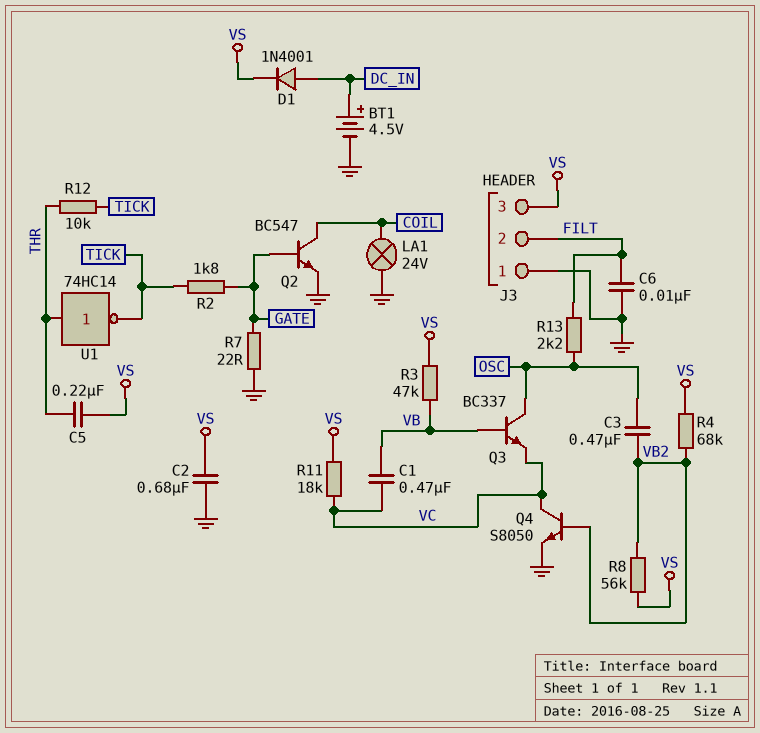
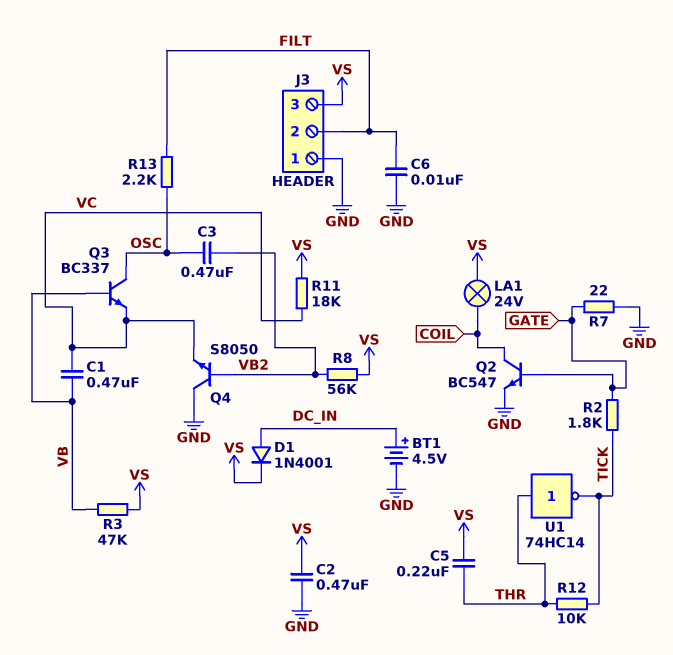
C2: 680nF (GND, VS) -> 470nF (GND, VS)
LA1: lamp 24V (COIL, GND) -> lamp 24V (COIL, VS)
Q4: NPN S8050 (B VB2, C VC, E GND) -> NPN S8050 (B VB2, C GND, E VC)
R4: 68k (VB2, VS) -> none

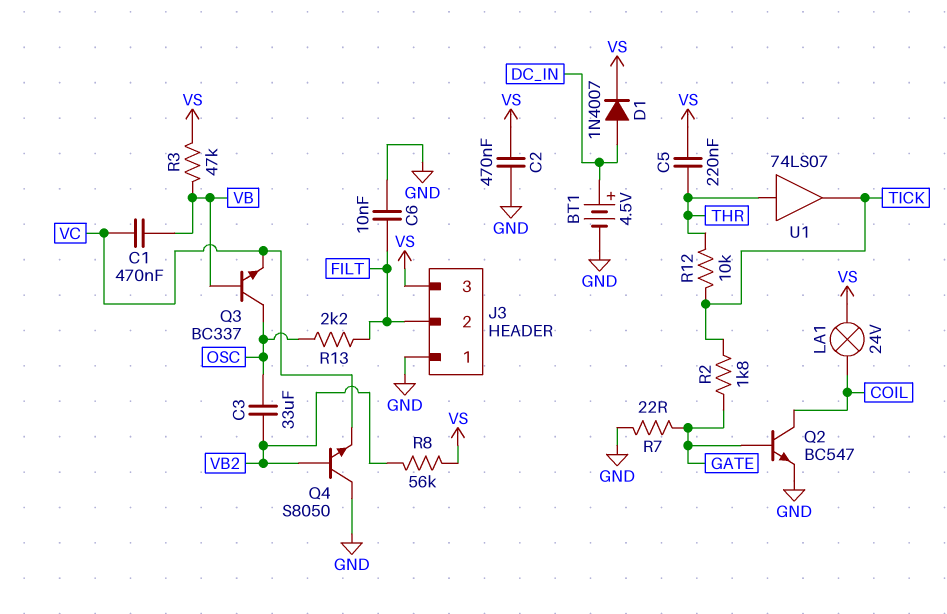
C3: 470nF (OSC, VB2) -> 33uF (OSC, VB2)
D1: diode 1N4001 (A DC_IN, K VS) -> diode 1N4007 (A DC_IN, K VS)
R11: 18k (VC, VS) -> none
U1: NOT 74HC14 (in THR, out TICK) -> buffer 74LS07 (in THR, out TICK)

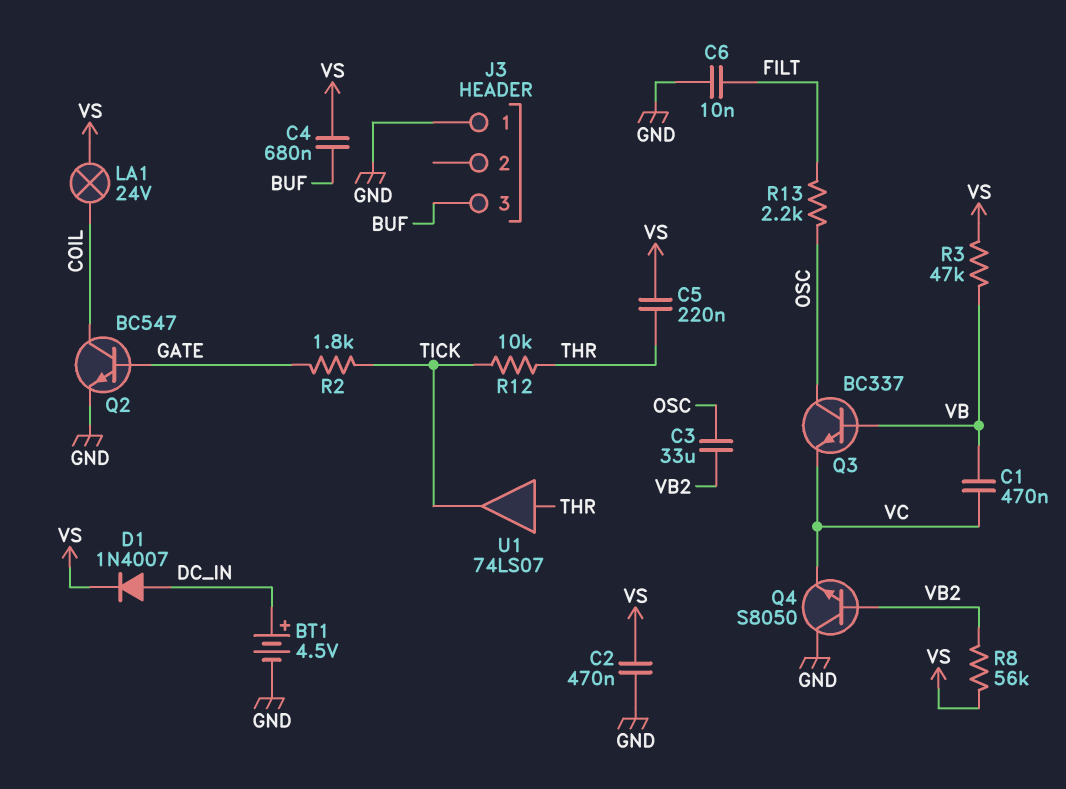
C4: none -> 680nF (BUF, VS)
J3 pin 2: FILT -> none
J3 pin 3: VS -> BUF
R7: 22 (GATE, GND) -> none

